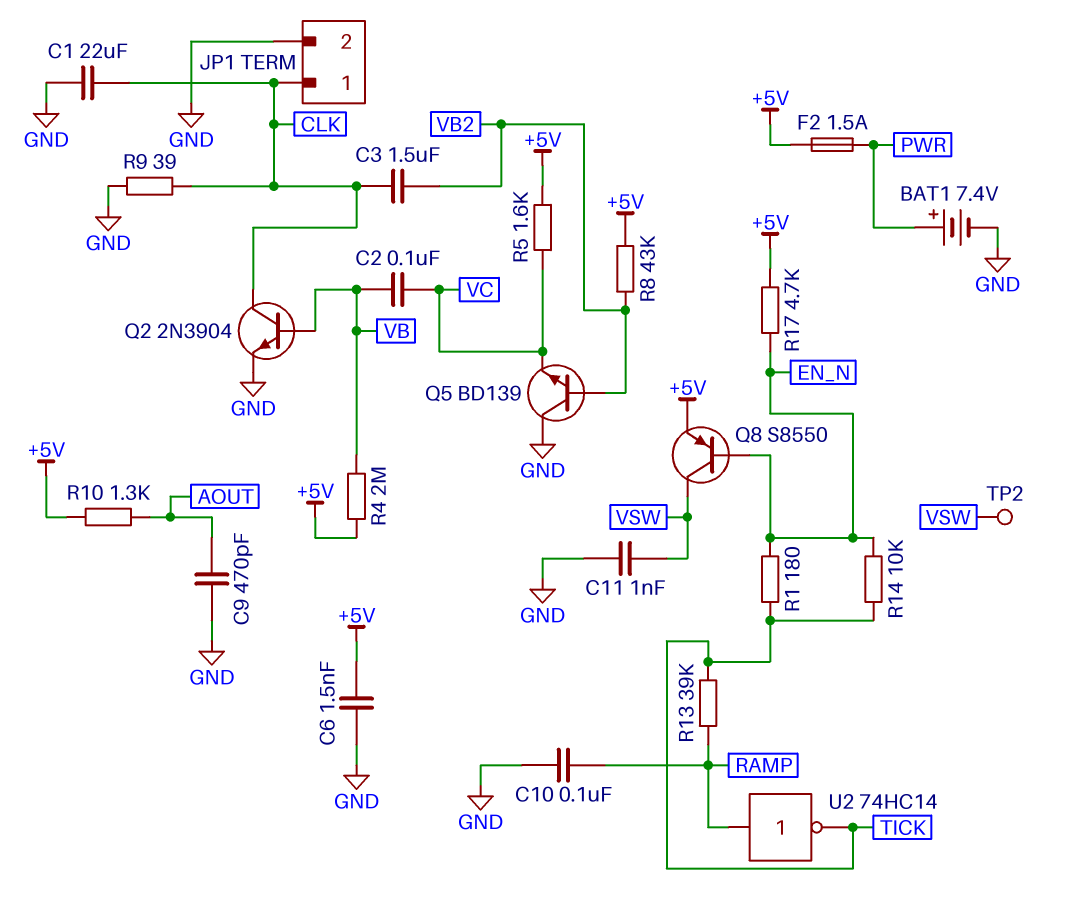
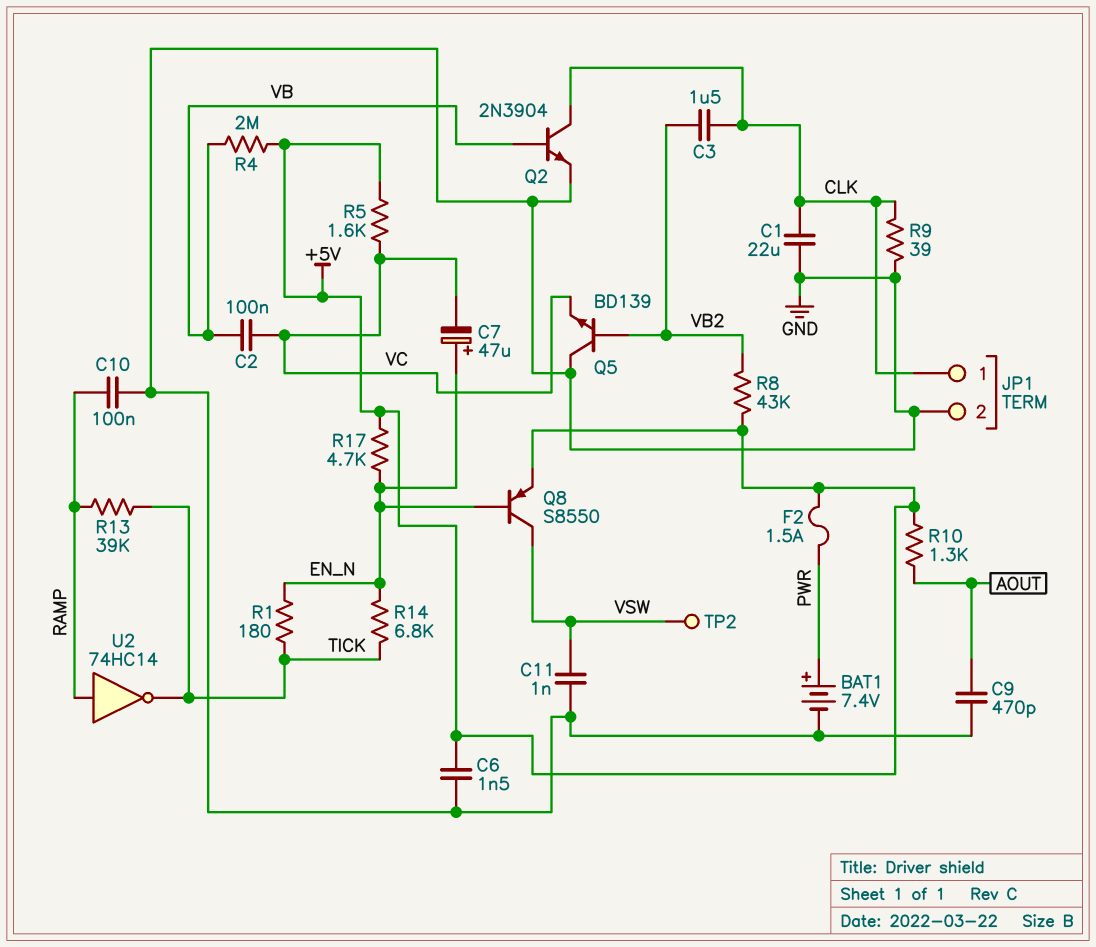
C7: none -> 47uF (plus EN_N, minus VC)
R14: 10k (EN_N, TICK) -> 6.8k (EN_N, TICK)

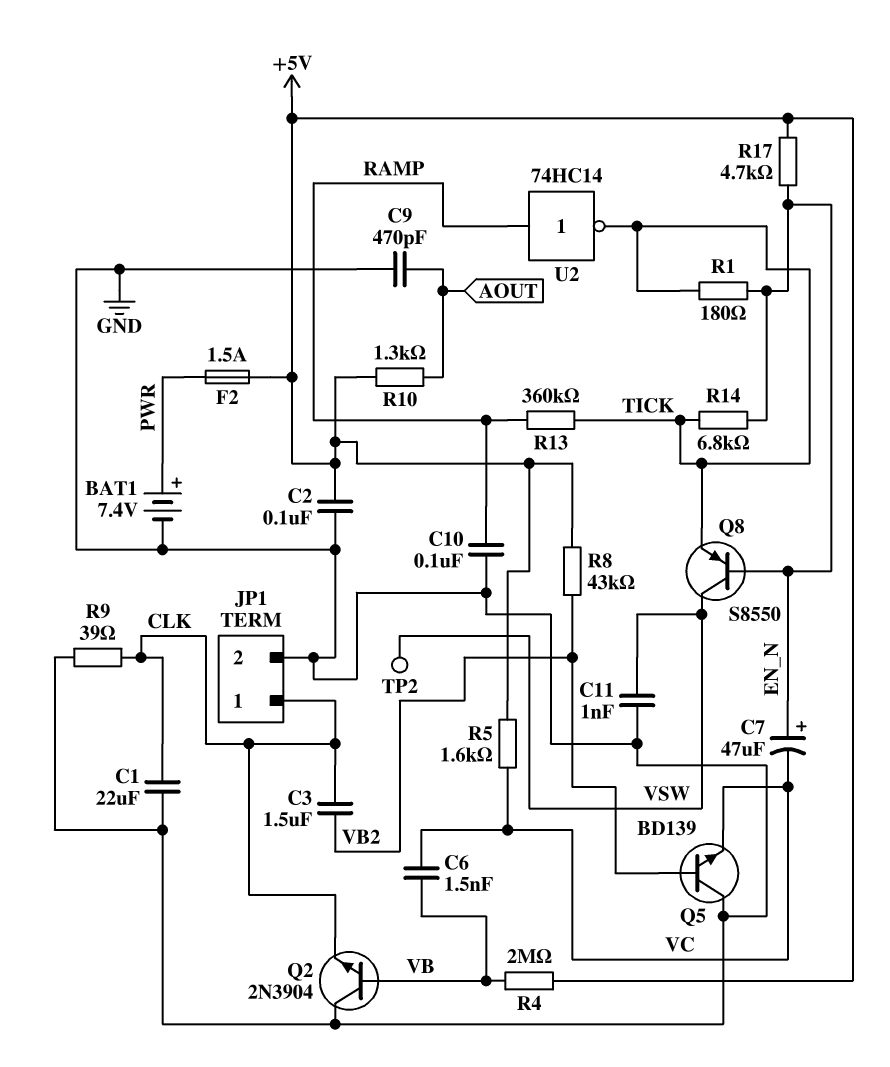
C2: 100nF (VB, VC) -> 100nF (+5V, GND)
C6: 1.5nF (+5V, GND) -> 1.5nF (VB, VC)
Q2: NPN 2N3904 (B VB, C CLK, E GND) -> NPN 2N3904 (B VB, C GND, E CLK)
Q8: PNP S8550 (B EN_N, C VSW, E +5V) -> PNP S8550 (B EN_N, C VSW, E TICK)
R13: 39k (RAMP, TICK) -> 360k (RAMP, TICK)

